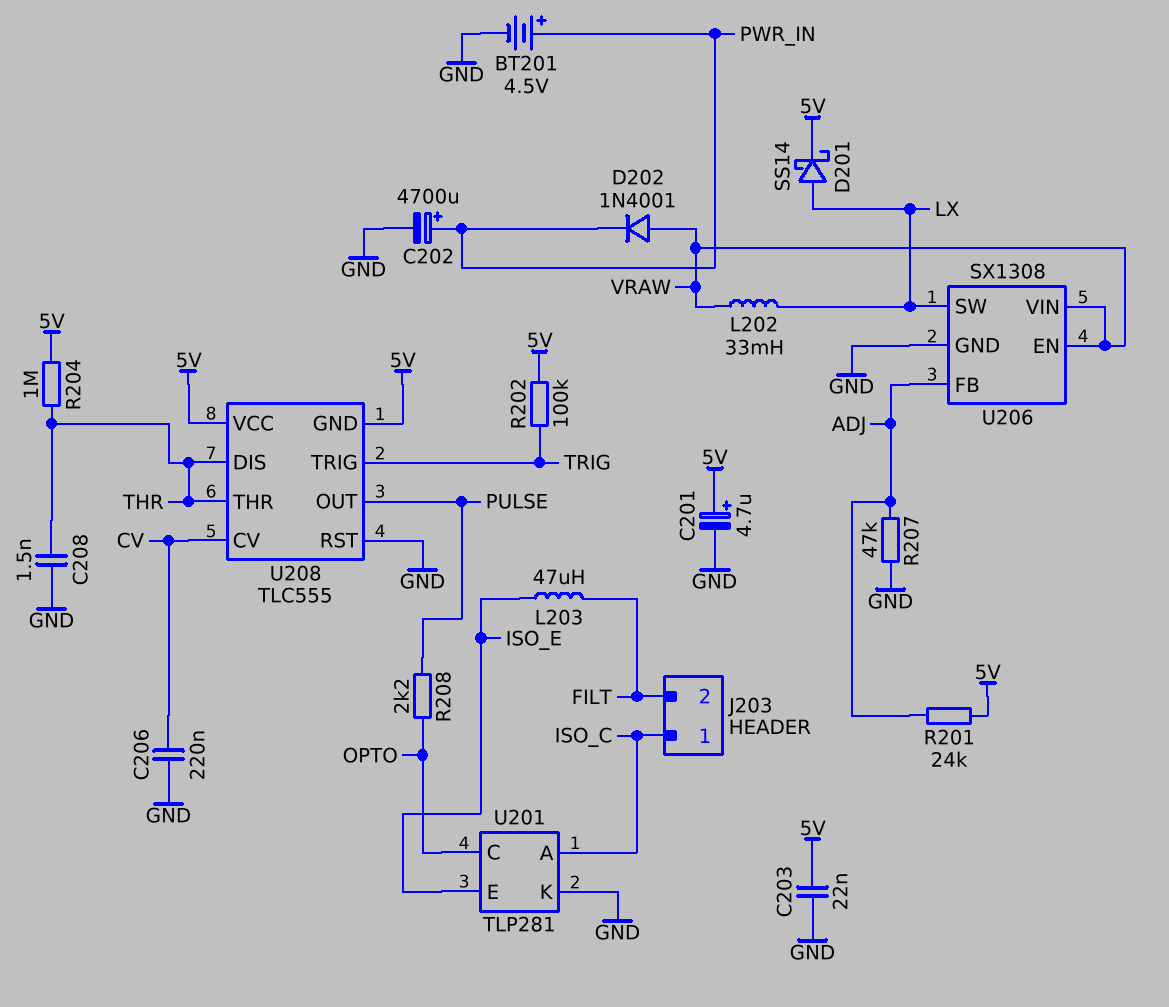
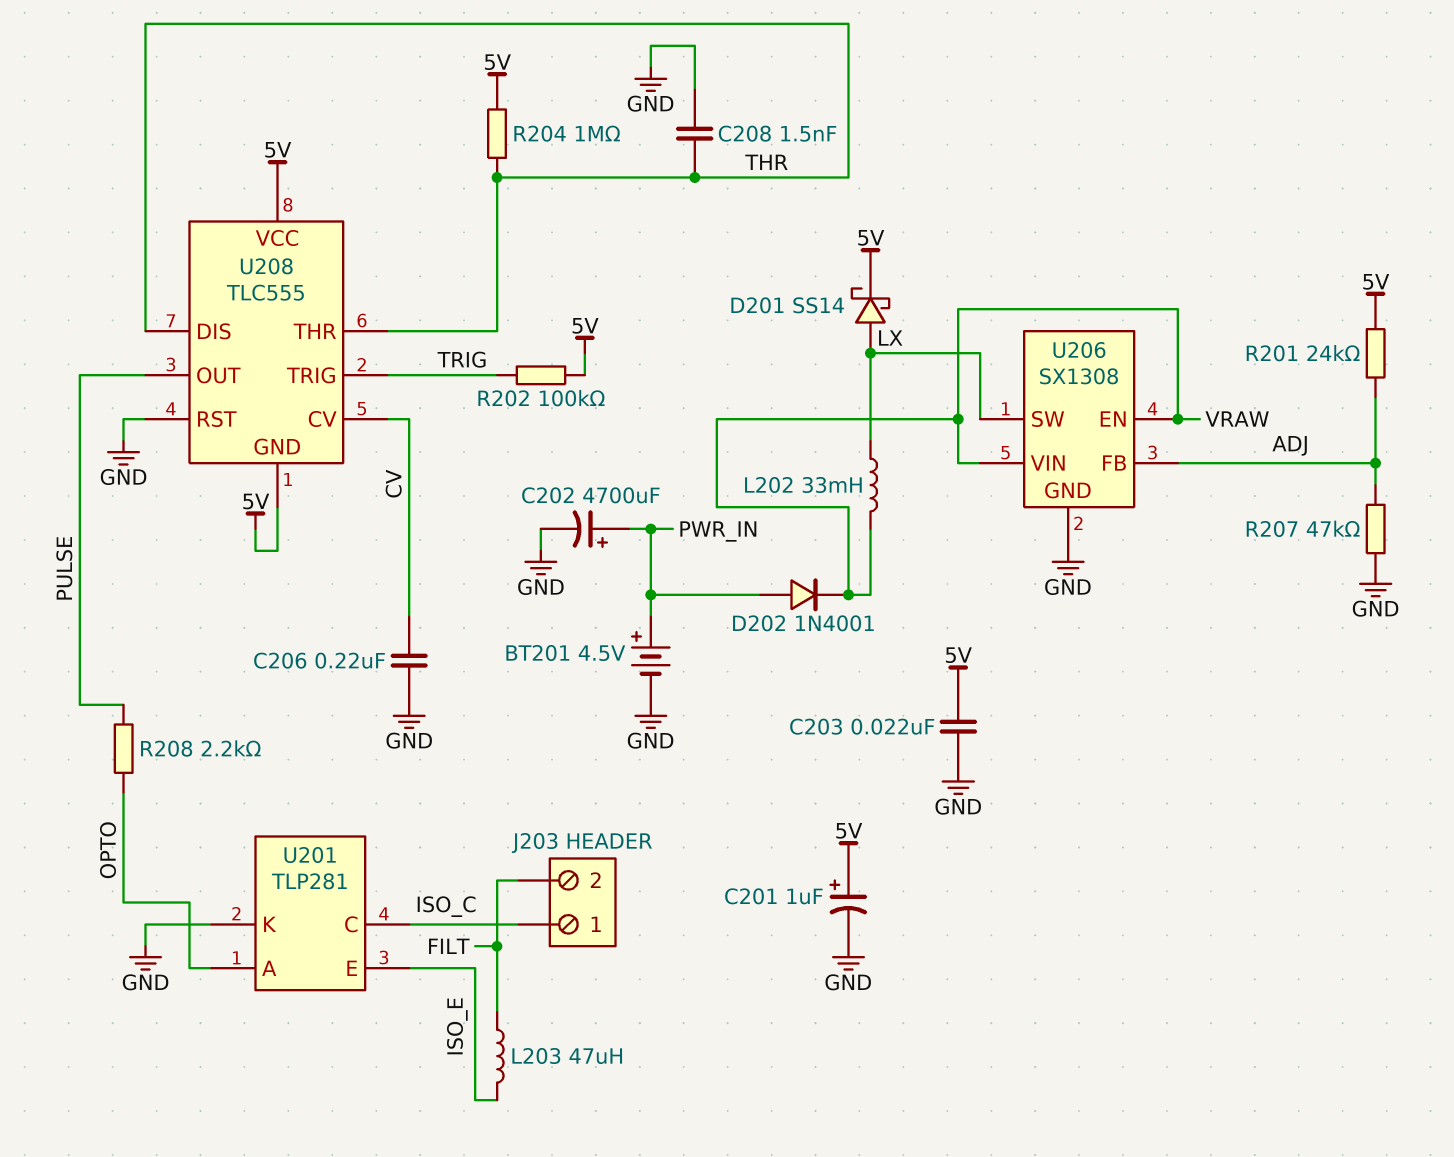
C201: 4.7uF (plus 5V, minus GND) -> 1uF (plus 5V, minus GND)
D202: diode 1N4001 (A VRAW, K PWR_IN) -> diode 1N4001 (A PWR_IN, K VRAW)
U201 pin A: ISO_C -> OPTO
U201 pin C: OPTO -> ISO_C

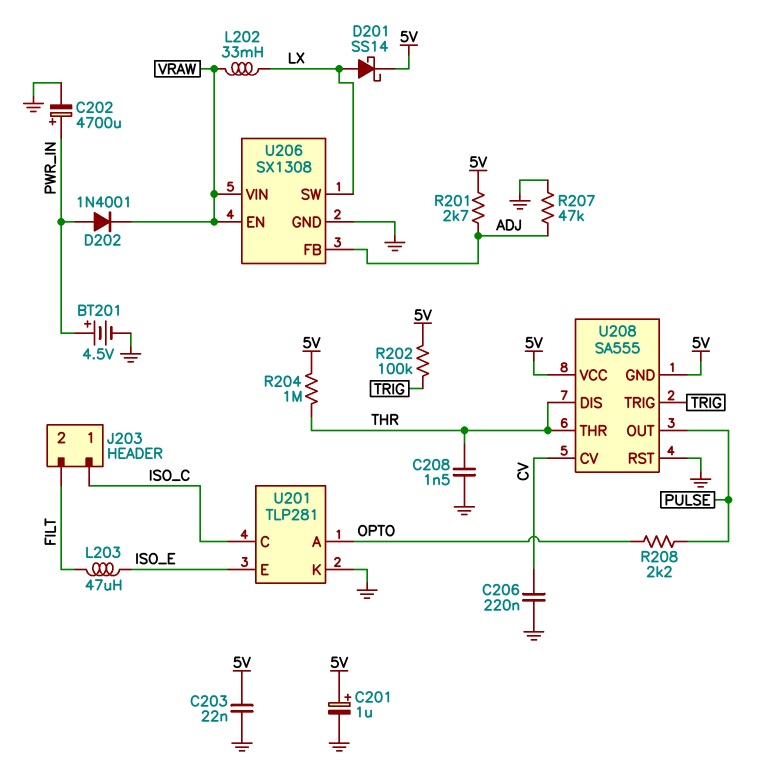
R201: 24k (5V, ADJ) -> 2.7k (5V, ADJ)
U208: TLC555 -> SA555

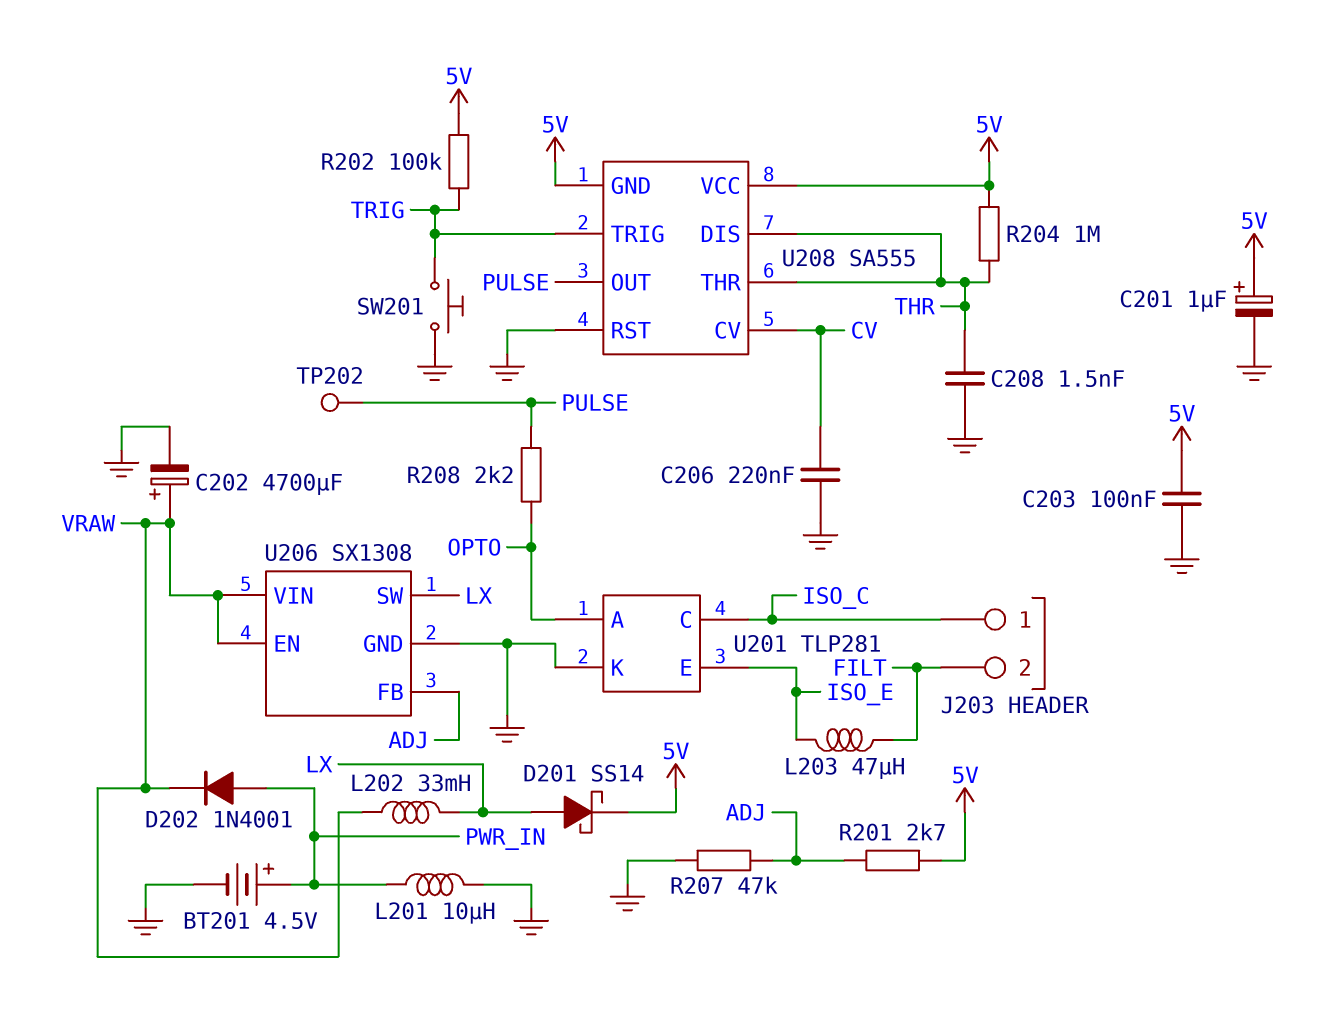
C202: 4700uF (plus PWR_IN, minus GND) -> 4700uF (plus VRAW, minus GND)
C203: 22nF (5V, GND) -> 100nF (5V, GND)
L201: none -> 10uH (GND, PWR_IN)
SW201: none -> button (GND, TRIG)
TP202: none -> test point (PULSE)

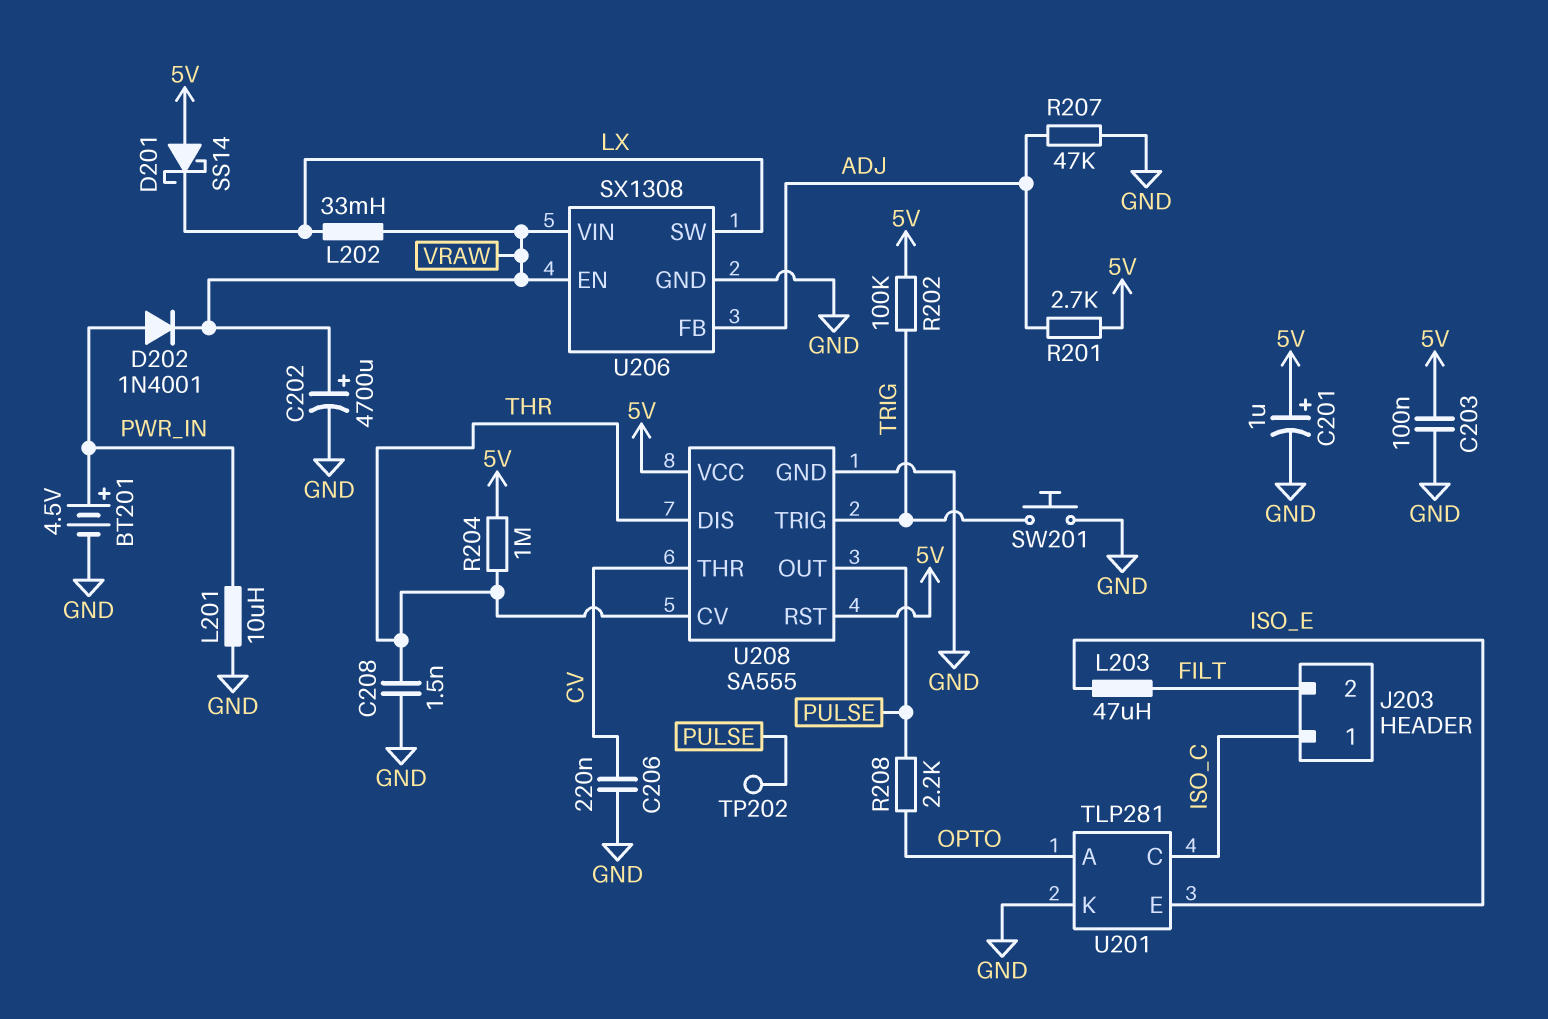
D201: schottky SS14 (A LX, K 5V) -> schottky SS14 (A 5V, K LX)
U208 pin CV: CV -> THR
U208 pin GND: 5V -> GND
U208 pin RST: GND -> 5V
U208 pin THR: THR -> CV

